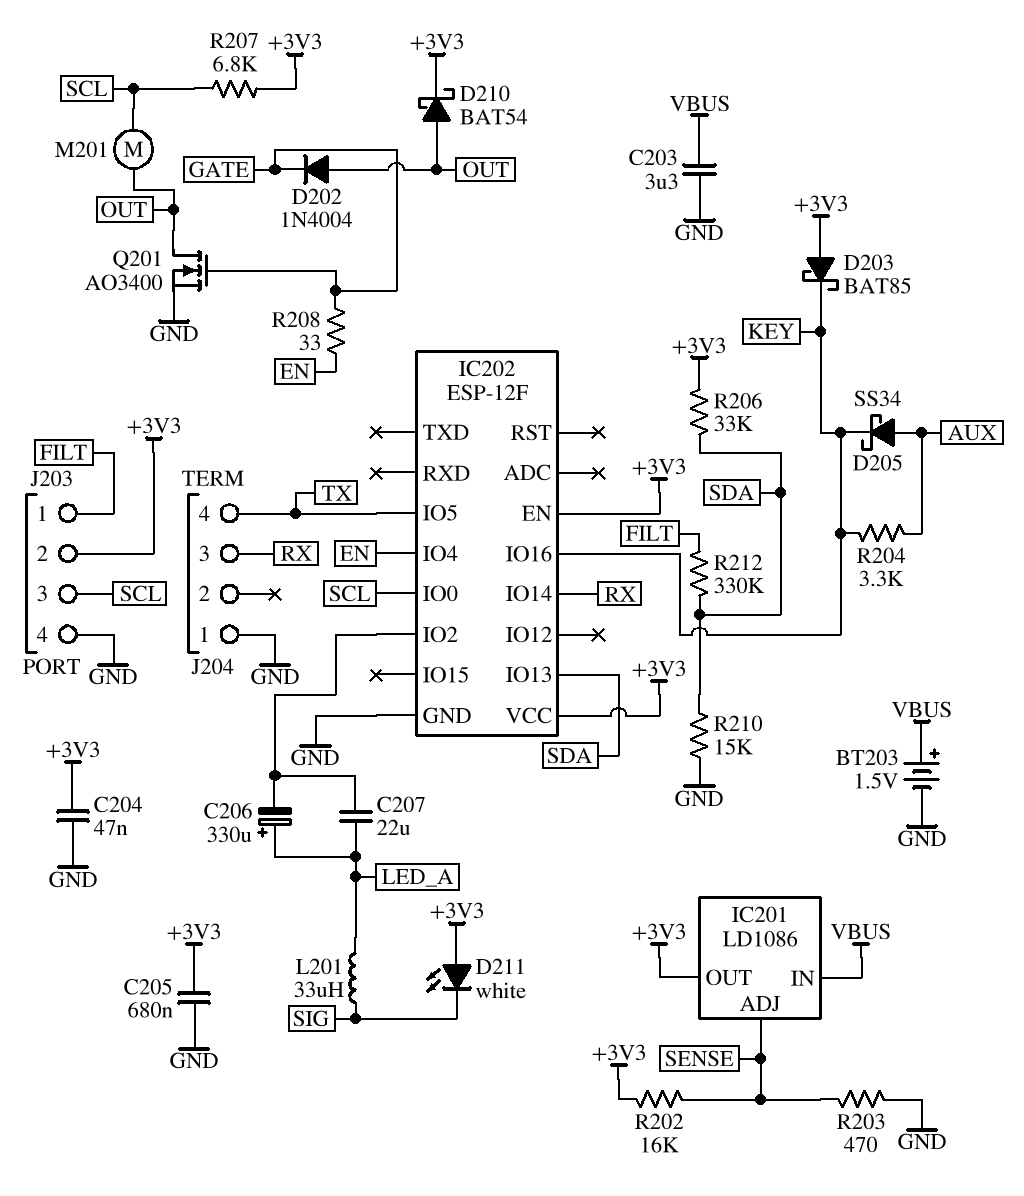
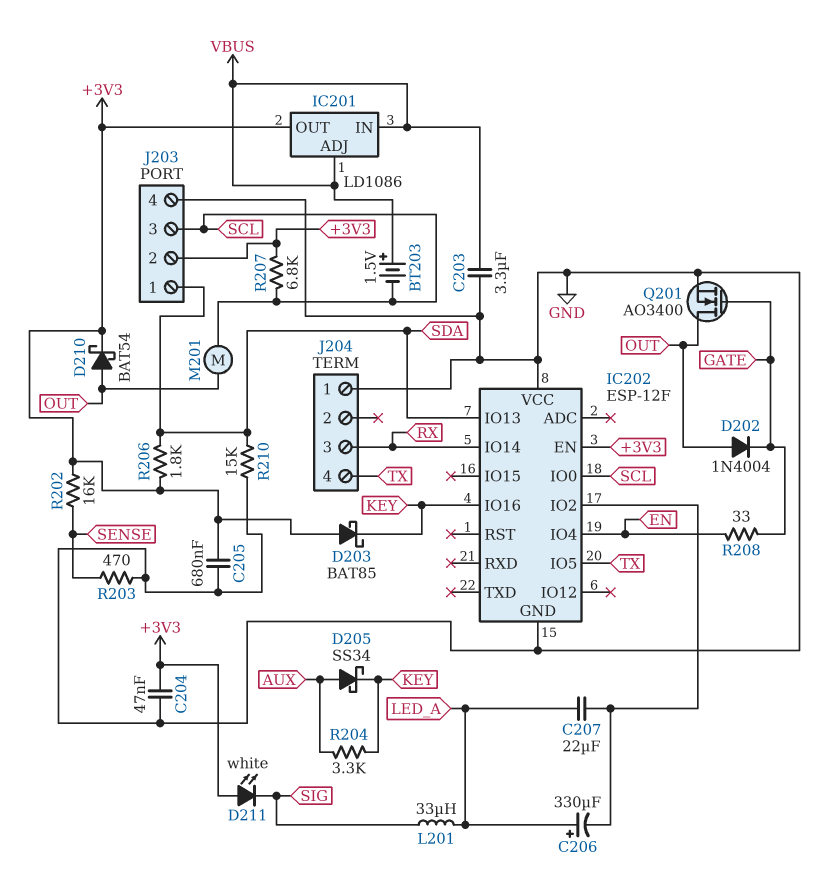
BT203: 1.5V (plus VBUS, minus GND) -> 1.5V (plus VBUS, minus SCL)
IC201 pin ADJ: SENSE -> VBUS
IC202 pin VCC: +3V3 -> GND
J203 pin 1: FILT -> SDA
R206: 33k (+3V3, SDA) -> 1.8k (+3V3, SDA)
R212: 330k (FILT, SDA) -> none

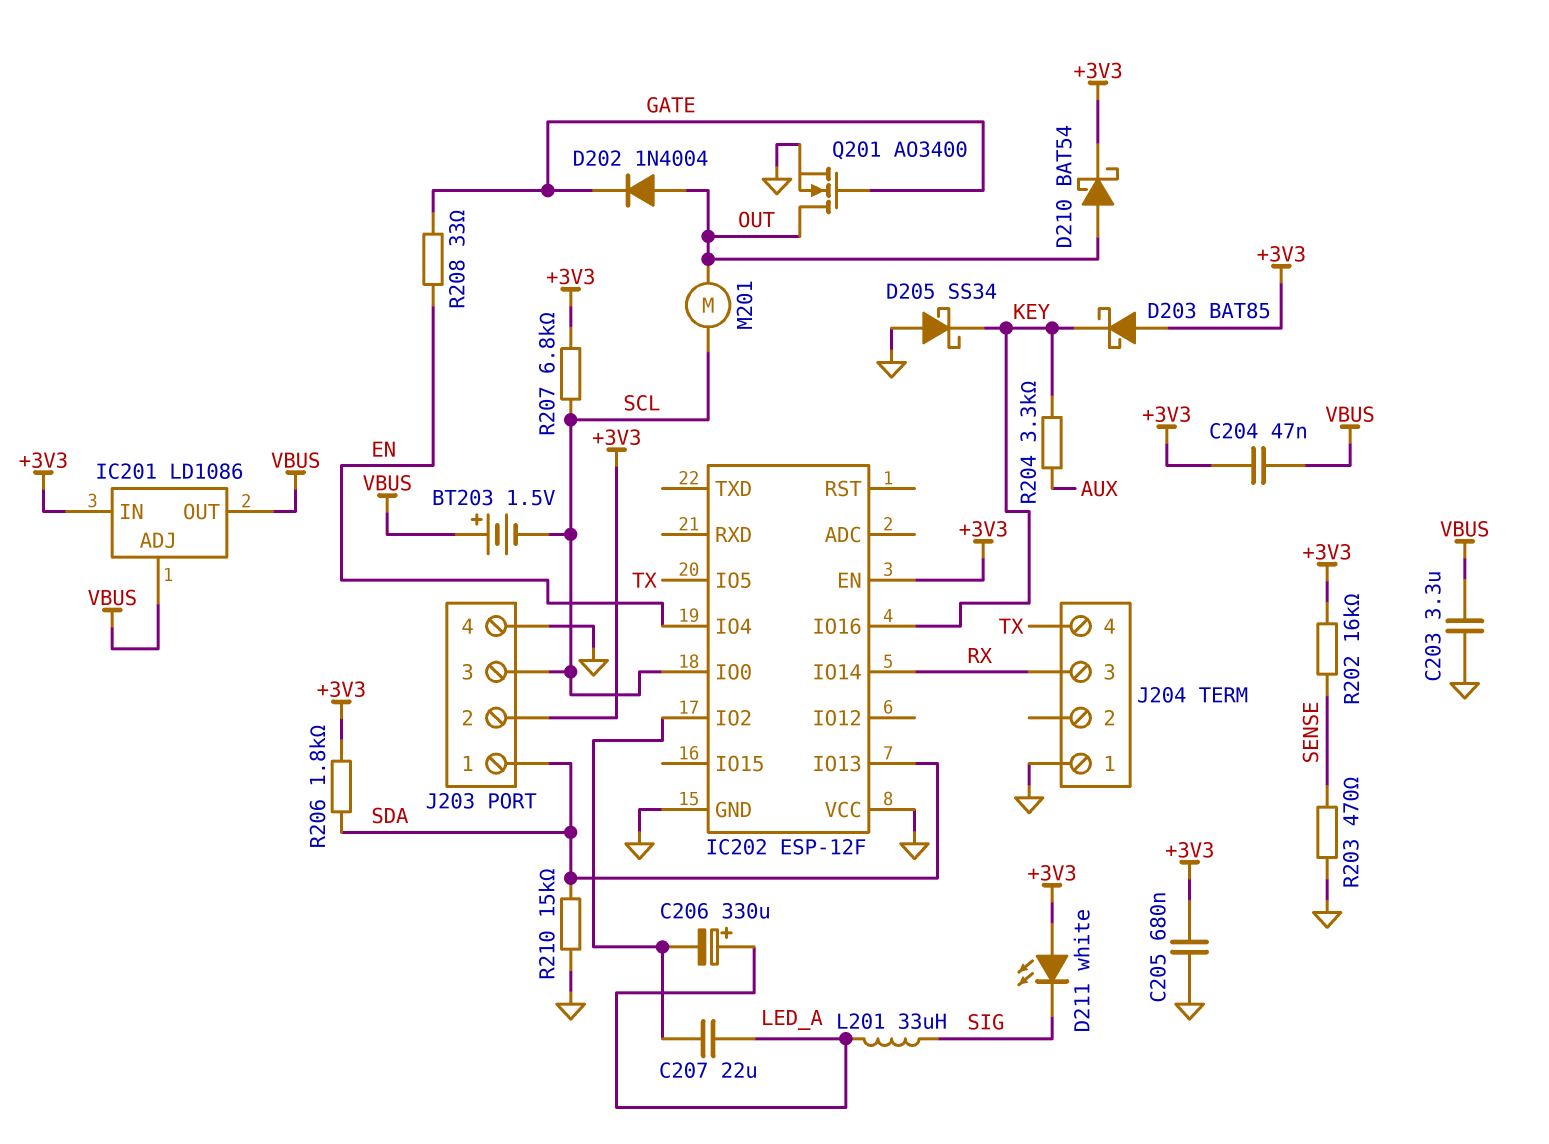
C204: 47nF (+3V3, GND) -> 47nF (+3V3, VBUS)
D205: schottky SS34 (A AUX, K KEY) -> schottky SS34 (A GND, K KEY)
IC201 pin IN: VBUS -> +3V3
IC201 pin OUT: +3V3 -> VBUS

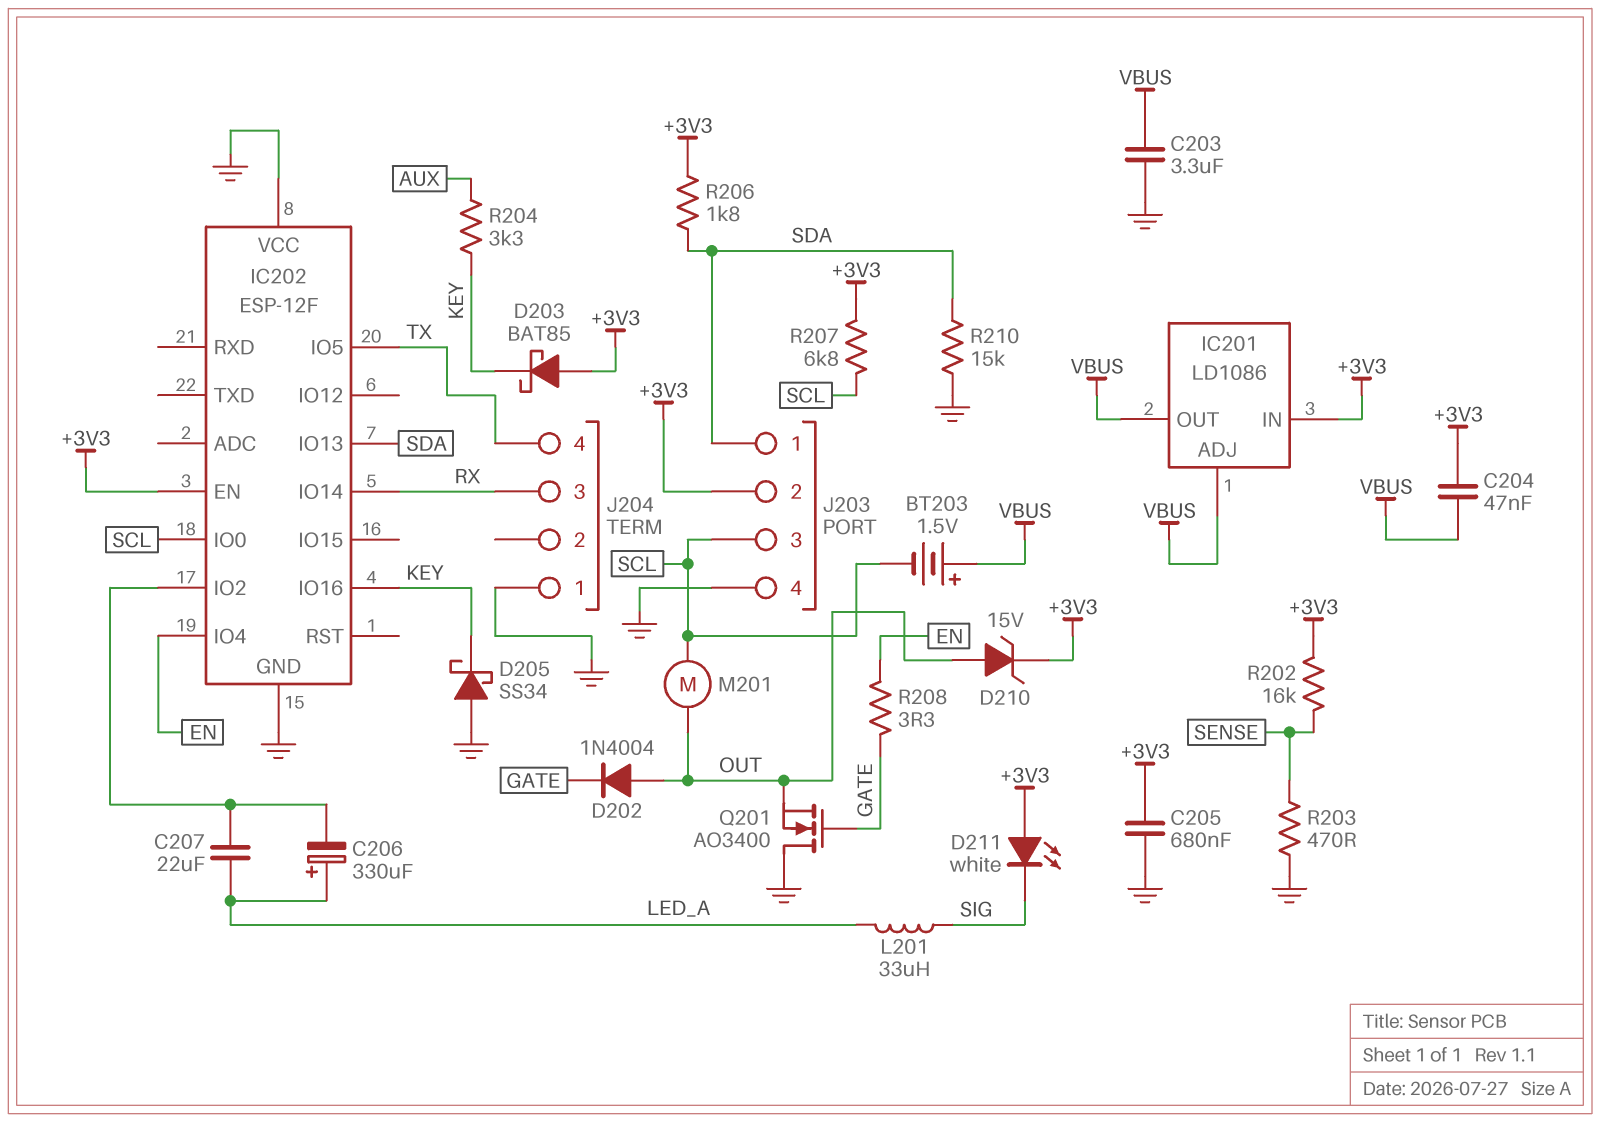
D210: schottky BAT54 (A OUT, K +3V3) -> zener 15V (A OUT, K +3V3)
Q201: NMOS AO3400 (G GATE, D OUT, S GND) -> NMOS AO3400 (G GATE, D GND, S OUT)
R208: 33 (EN, GATE) -> 3.3 (EN, GATE)

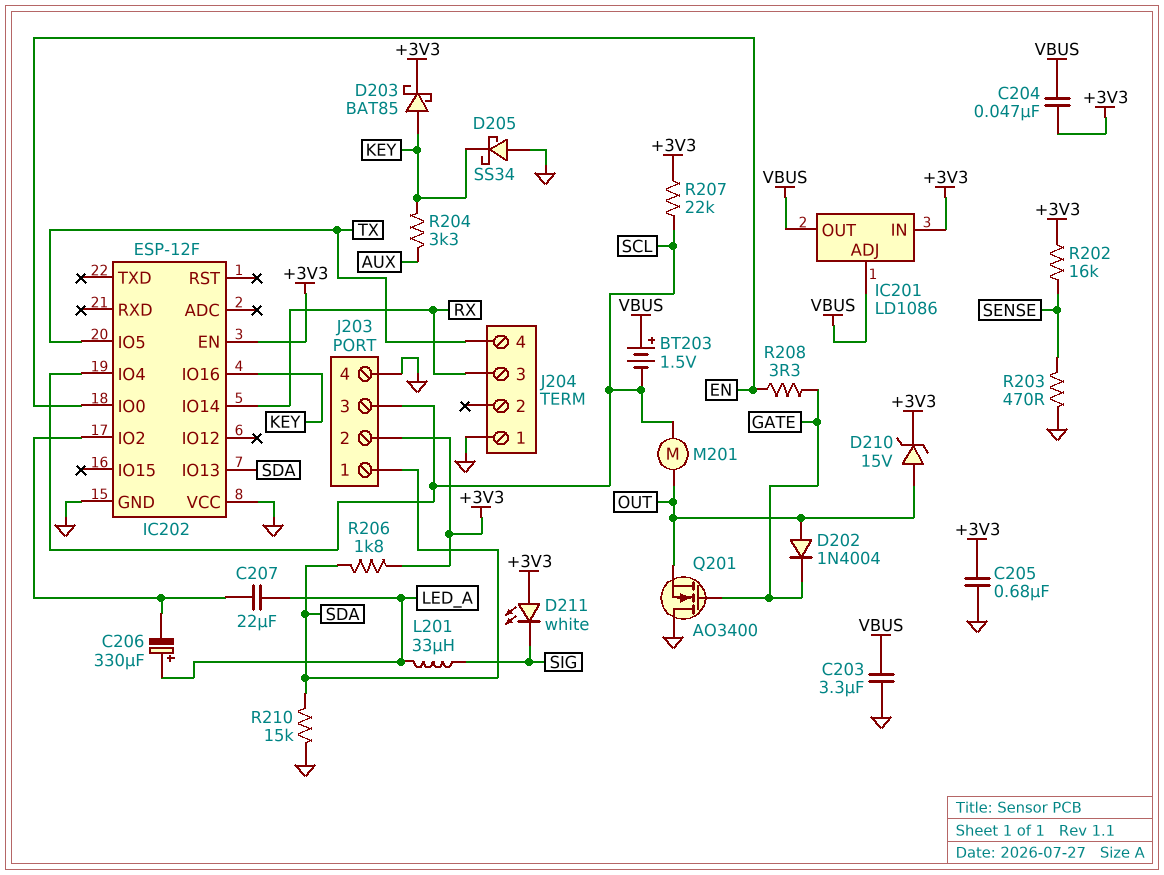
D203: schottky BAT85 (A +3V3, K KEY) -> schottky BAT85 (A KEY, K +3V3)
IC202 pin IO0: SCL -> EN
IC202 pin IO4: EN -> SCL
R207: 6.8k (+3V3, SCL) -> 22k (+3V3, SCL)

